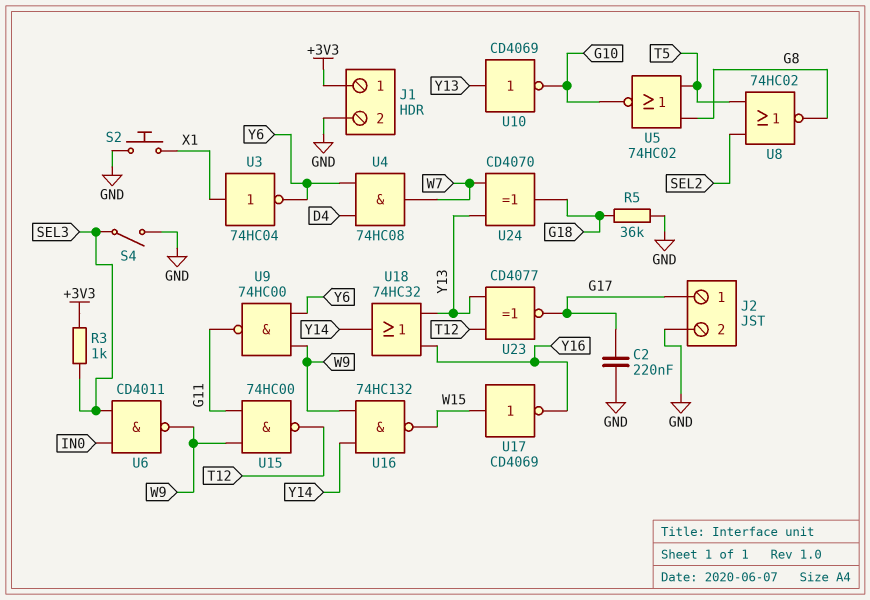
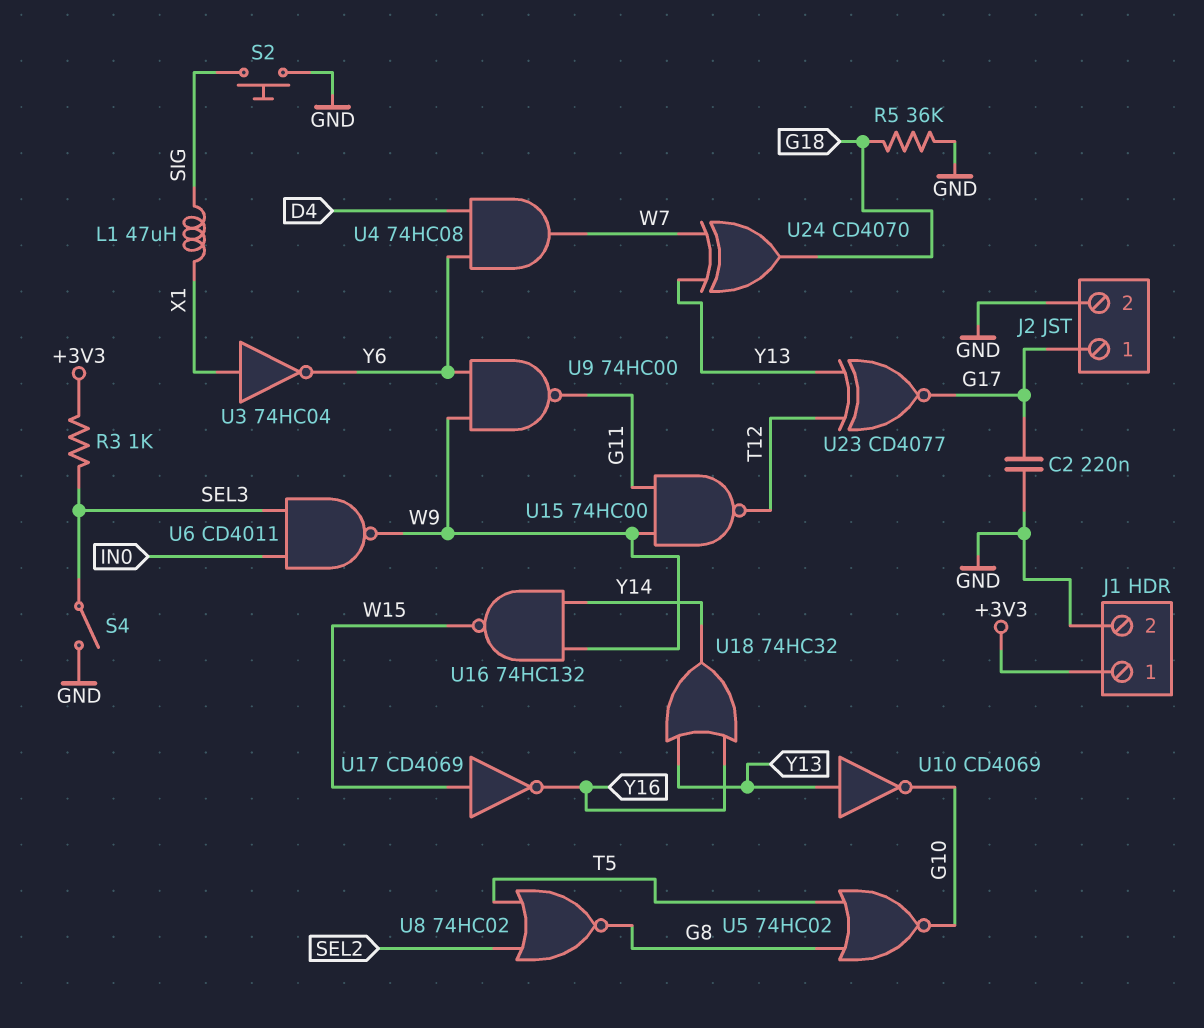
L1: none -> 47uH (SIG, X1)
S2: button (GND, X1) -> button (GND, SIG)

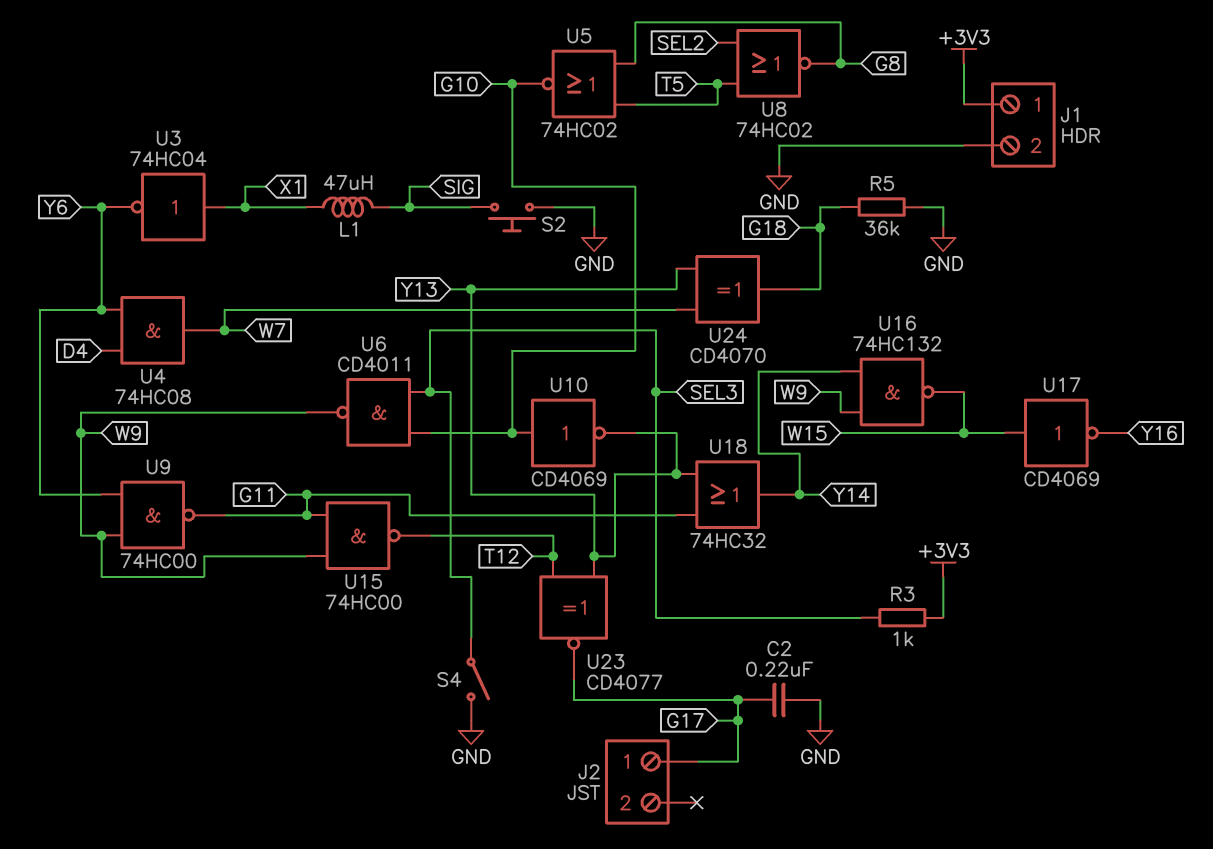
J2 pin 2: GND -> none
U6: NAND CD4011 (in IN0, in SEL3, out W9) -> NAND CD4011 (in G10, in SEL3, out W9)
U10: NOT CD4069 (in Y13, out G10) -> NOT CD4069 (in G10, out Y13)
U18: OR 74HC32 (in Y13, in Y16, out Y14) -> OR 74HC32 (in G11, in Y13, out Y14)

